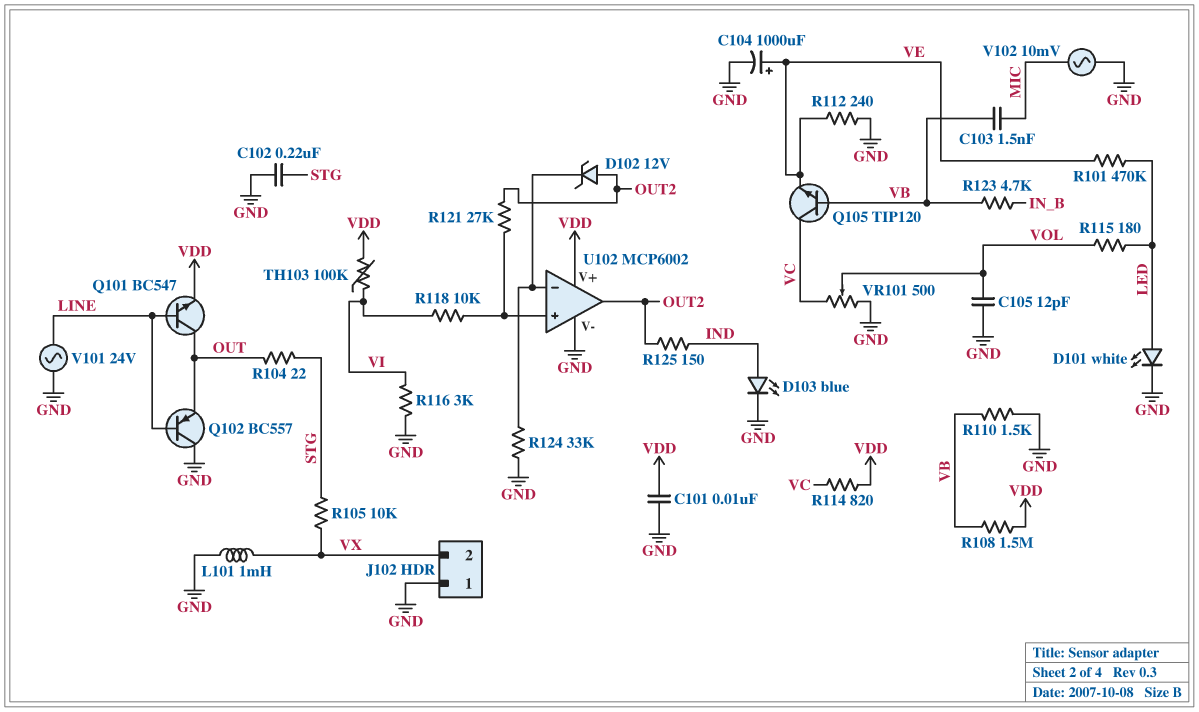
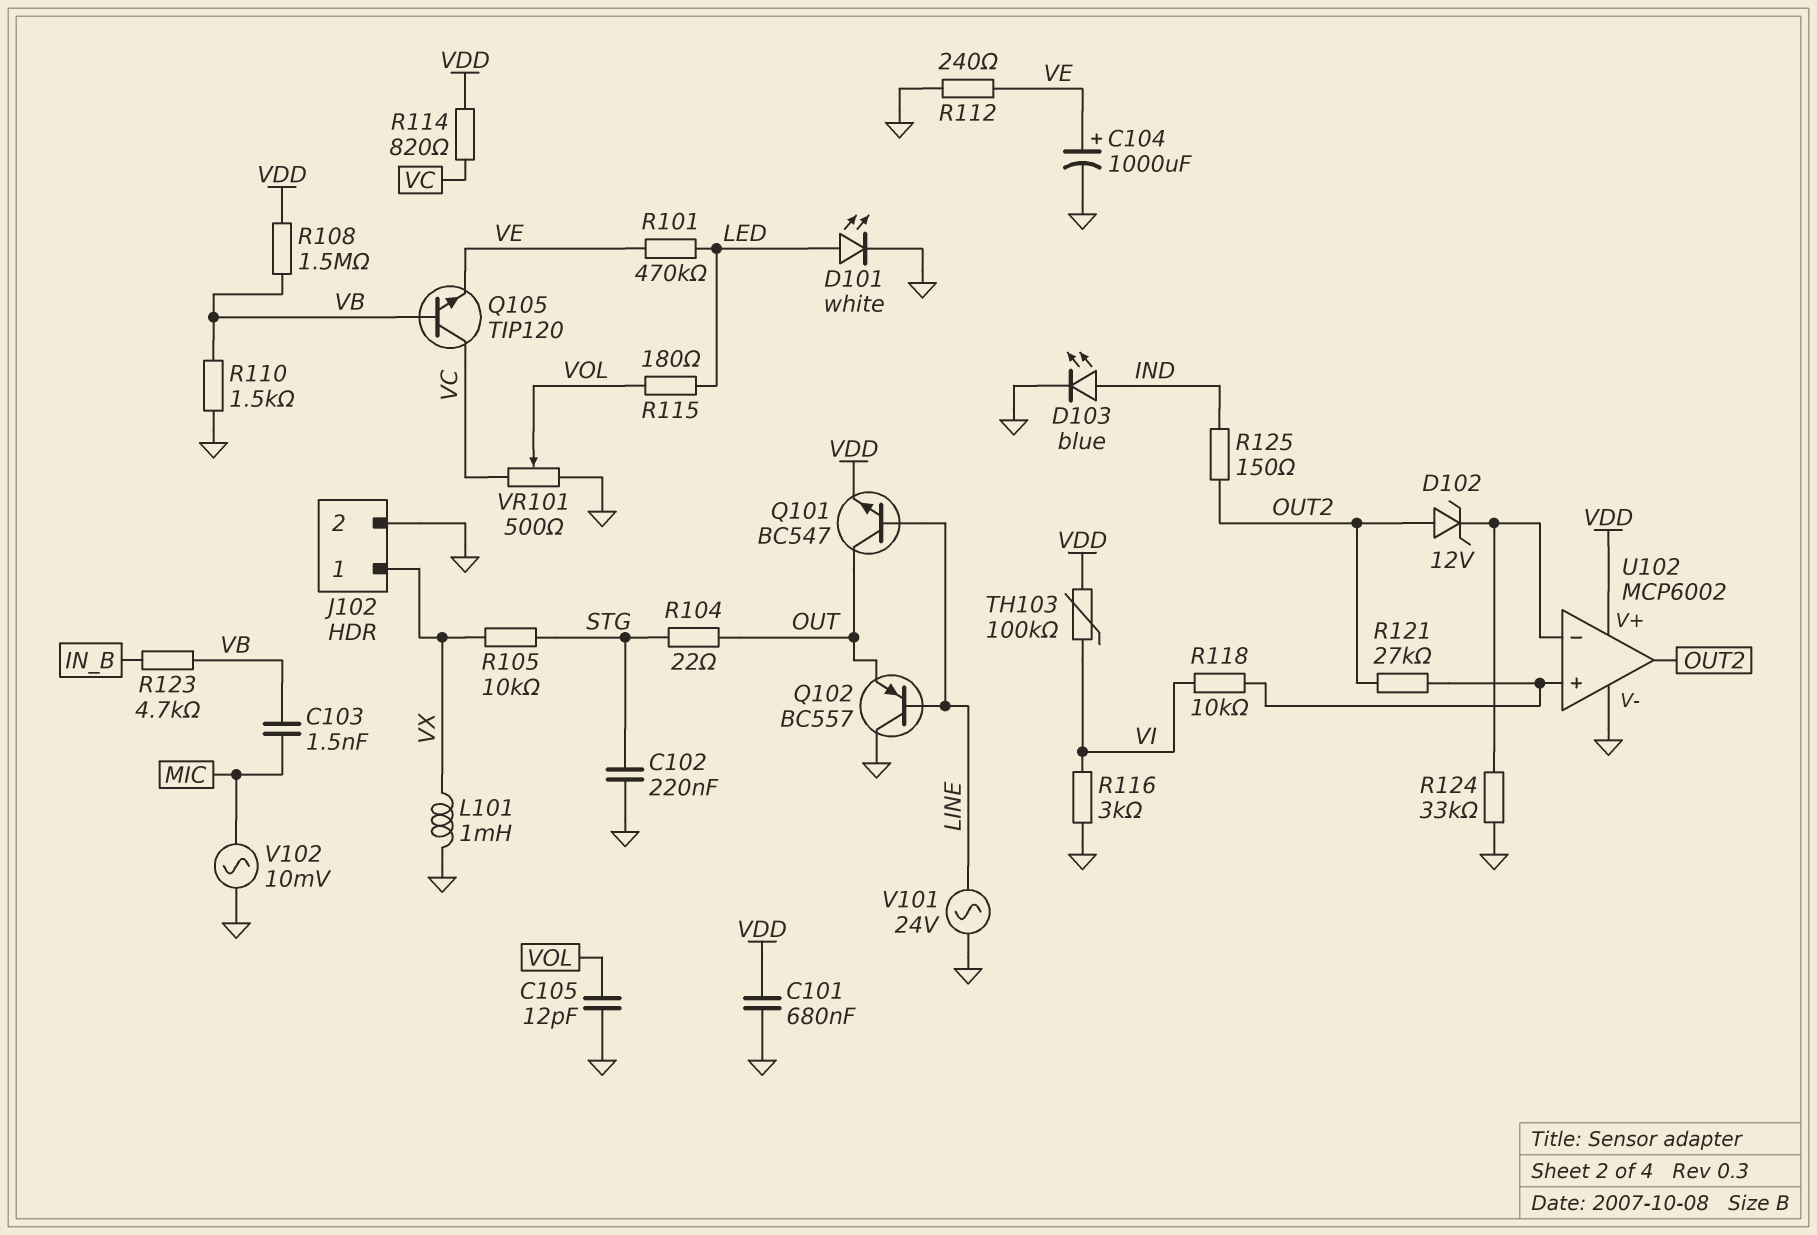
C101: 10nF (GND, VDD) -> 680nF (GND, VDD)
J102 pin 1: GND -> VX
J102 pin 2: VX -> GND

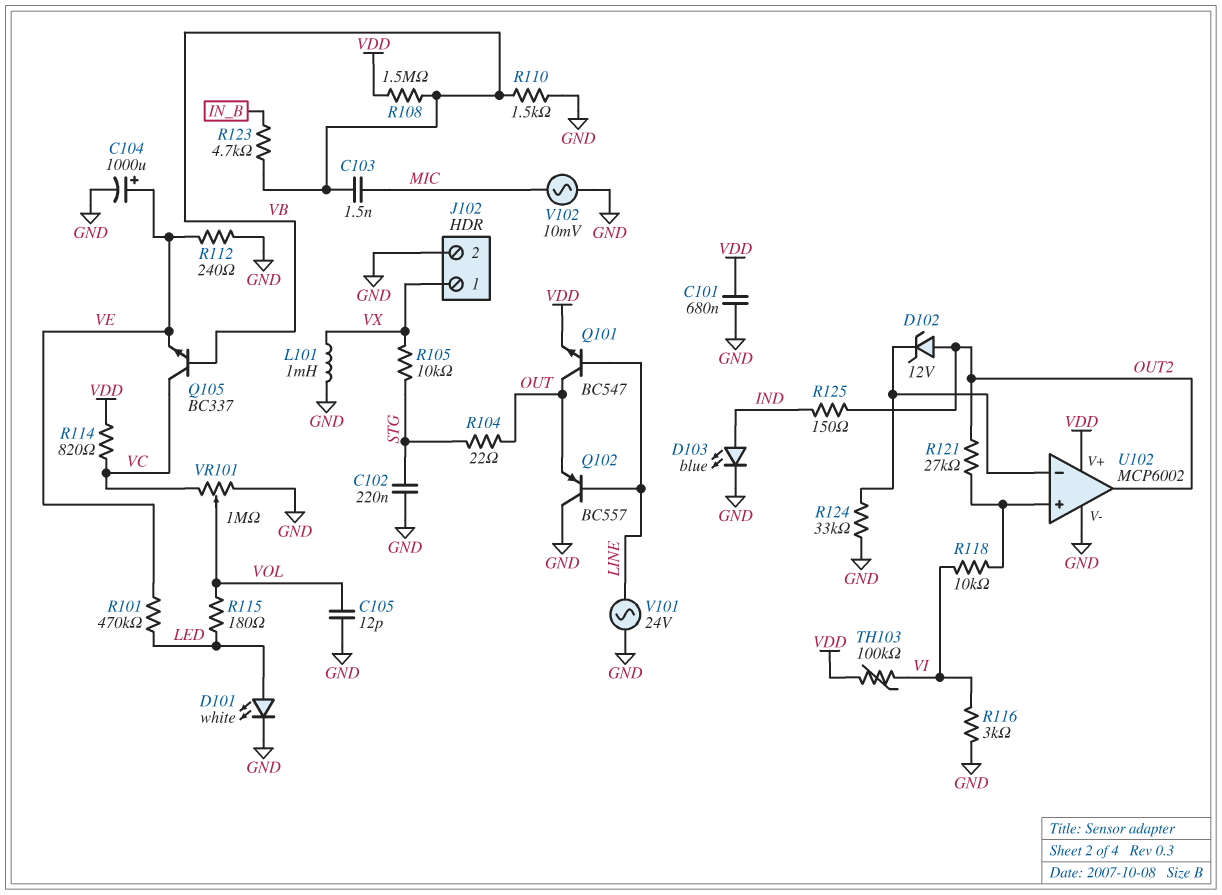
Q105: NPN TIP120 (B VB, C VC, E VE) -> NPN BC337 (B VB, C VC, E VE)
VR101: 500 (GND, VC, wiper VOL) -> 1M (GND, VC, wiper VOL)

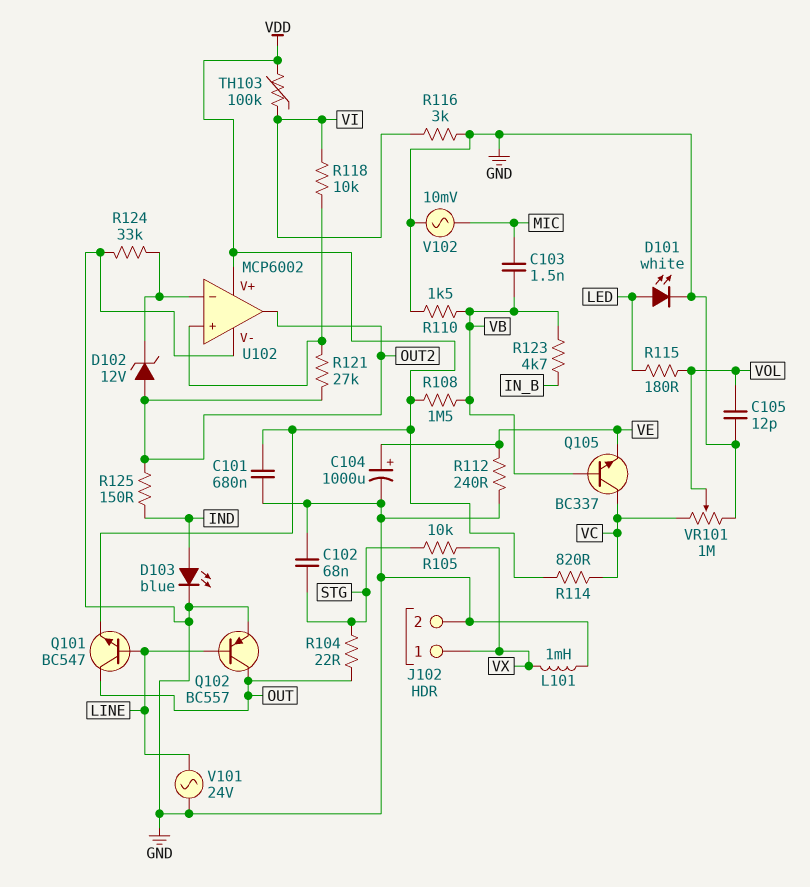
C102: 220nF (GND, STG) -> 68nF (GND, STG)
Q102: PNP BC557 (B LINE, C GND, E OUT) -> PNP BC557 (B LINE, C OUT, E GND)
R101: 470k (LED, VE) -> none

